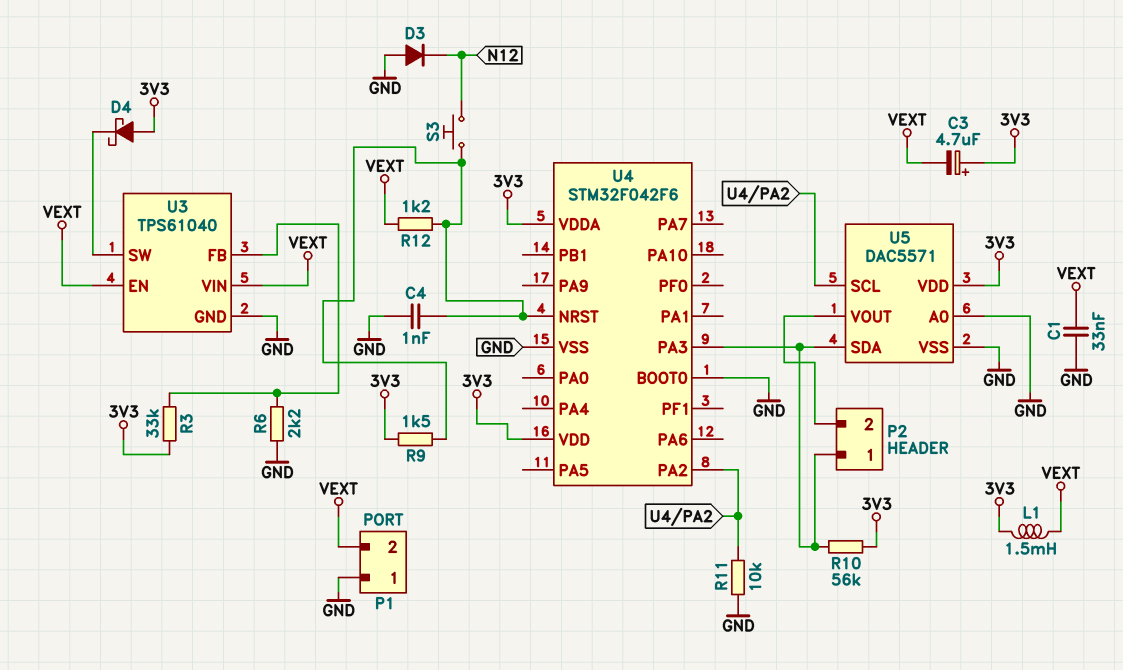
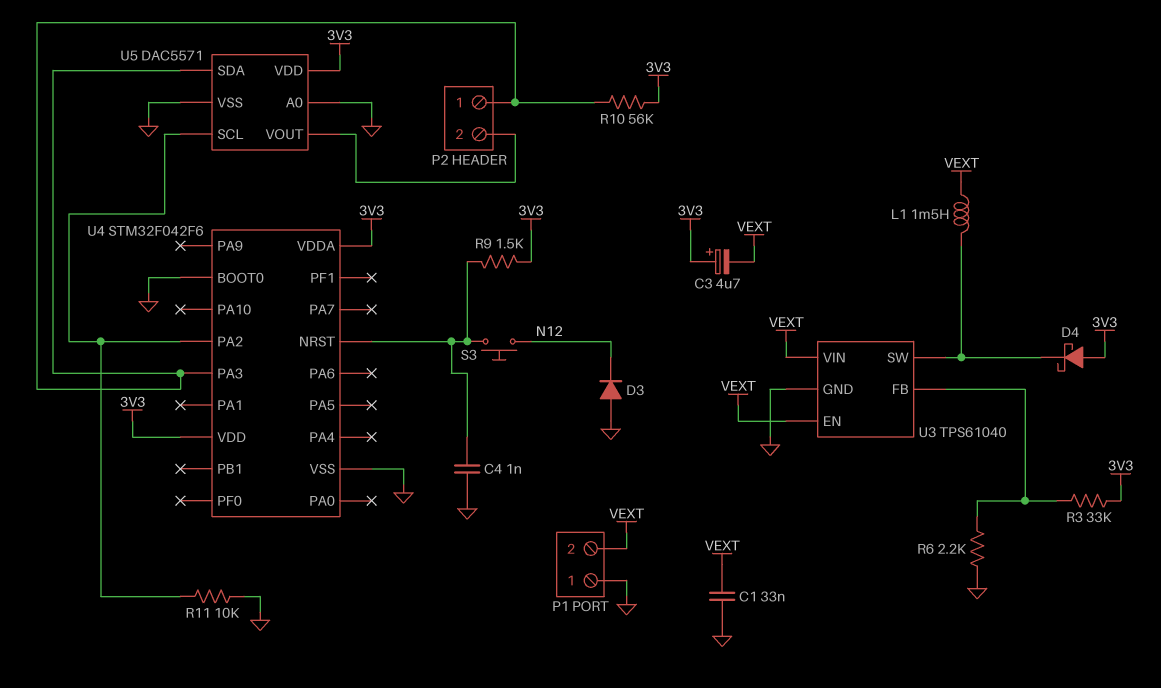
L1: 1.5mH (3V3, VEXT) -> 1.5mH (U3/SW, VEXT)
R12: 1.2k (U4/NRST, VEXT) -> none

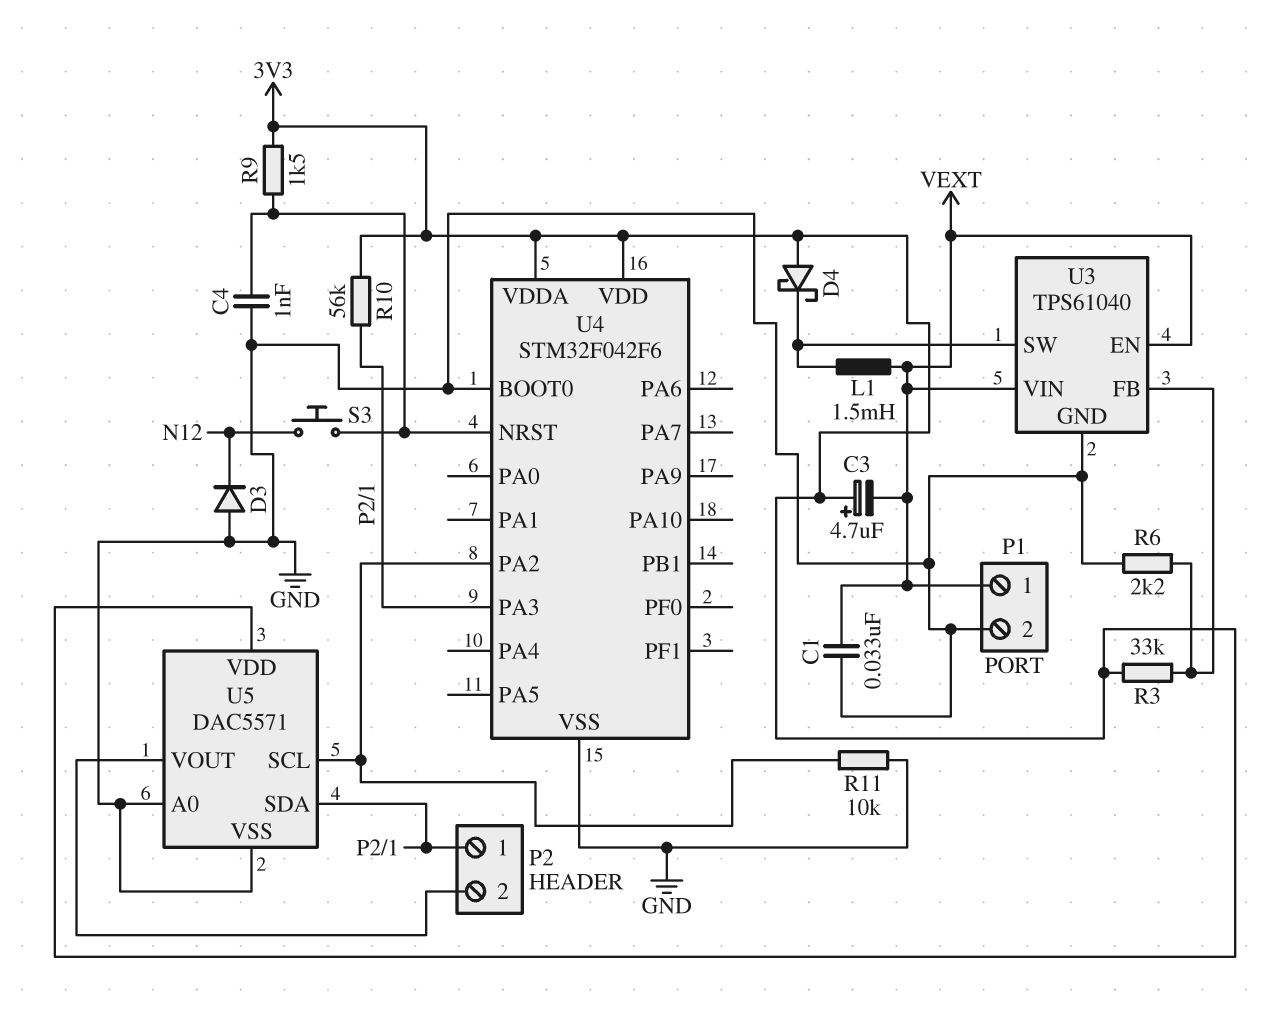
P1 pin 1: GND -> VEXT
P1 pin 2: VEXT -> GND

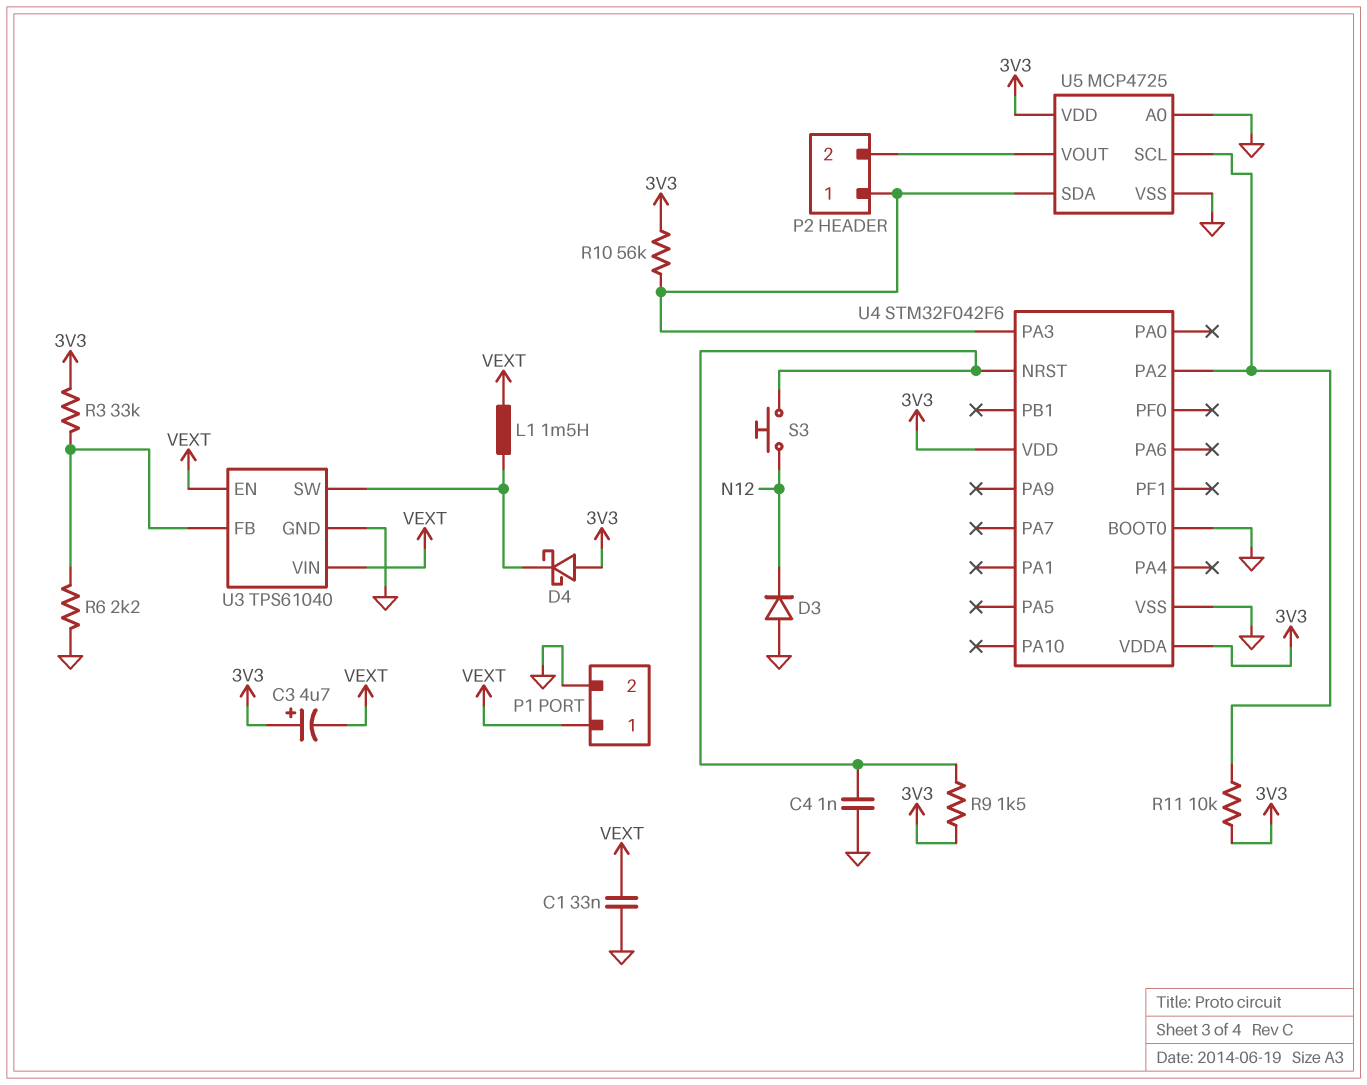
R11: 10k (GND, U4/PA2) -> 10k (3V3, U4/PA2)
U5: DAC5571 -> MCP4725

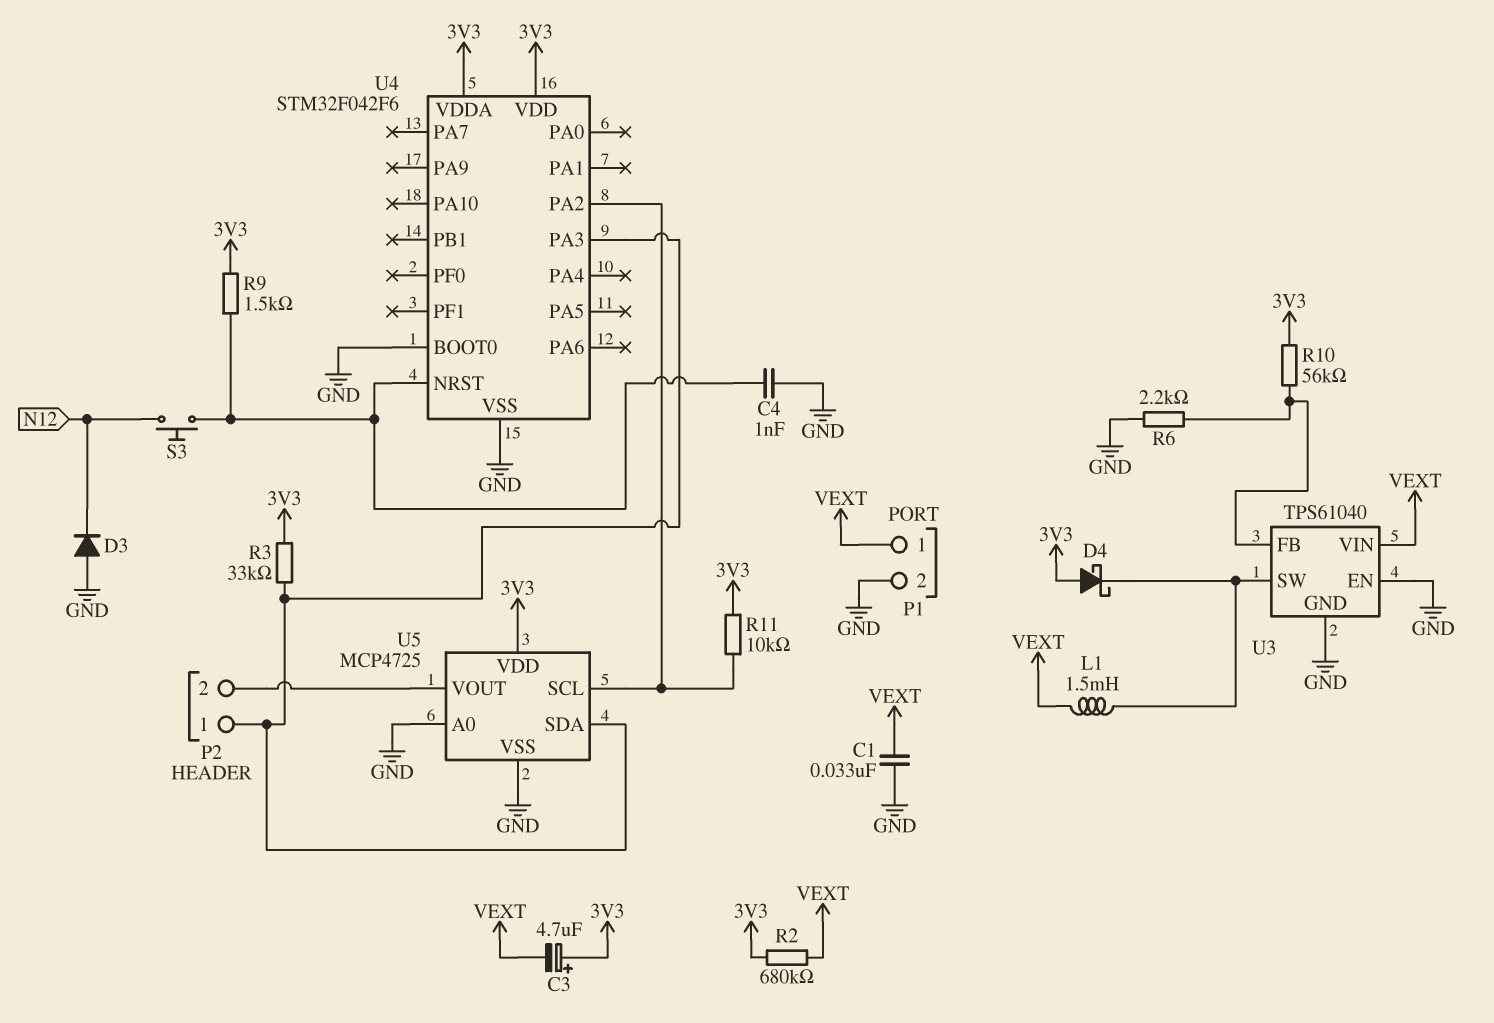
R2: none -> 680k (3V3, VEXT)
R3: 33k (3V3, U3/FB) -> 33k (3V3, P2/1)
R10: 56k (3V3, P2/1) -> 56k (3V3, U3/FB)
U3 pin EN: VEXT -> GND

